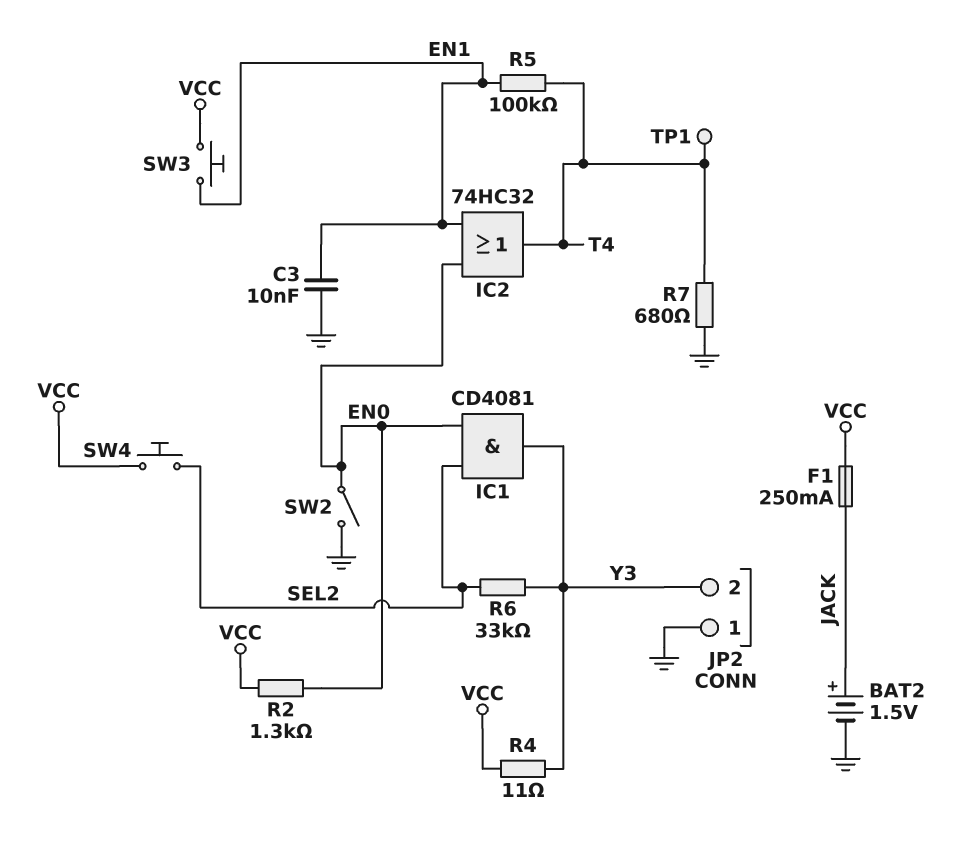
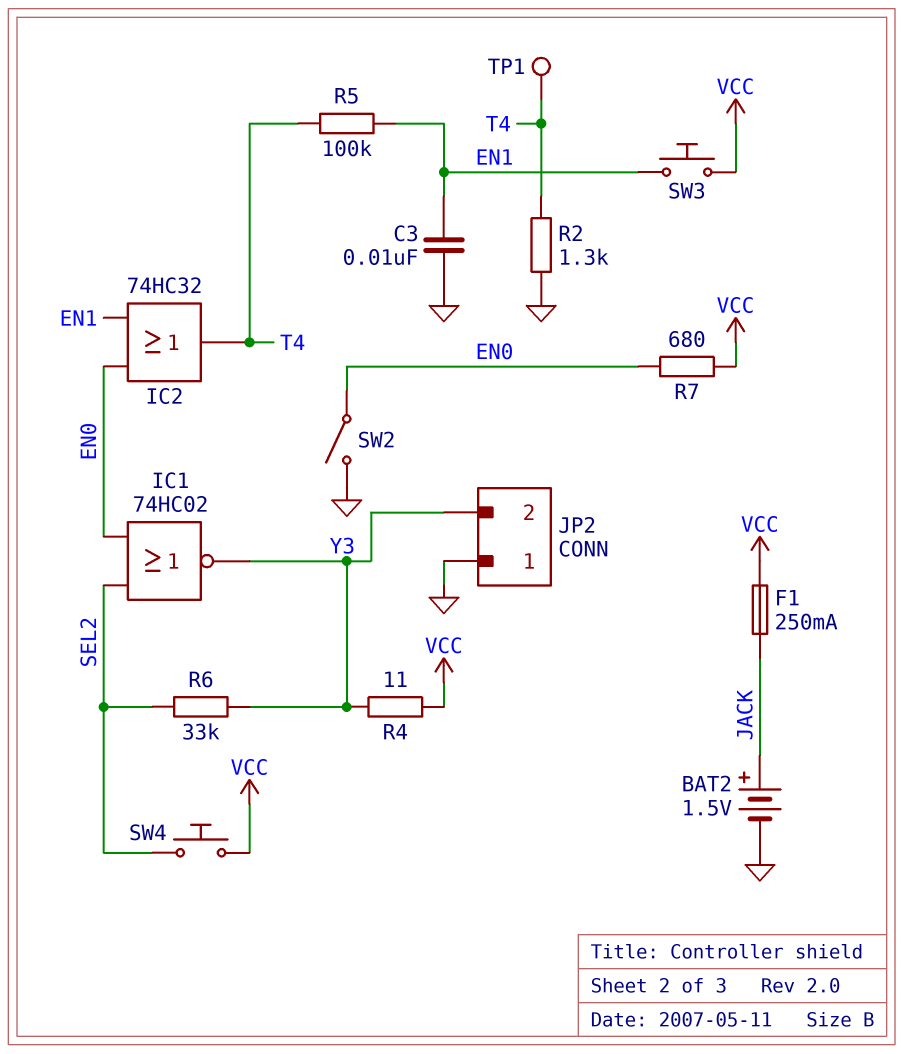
IC1: AND CD4081 (in EN0, in SEL2, out Y3) -> NOR 74HC02 (in EN0, in SEL2, out Y3)
R2: 1.3k (EN0, VCC) -> 1.3k (GND, T4)
R7: 680 (GND, T4) -> 680 (EN0, VCC)

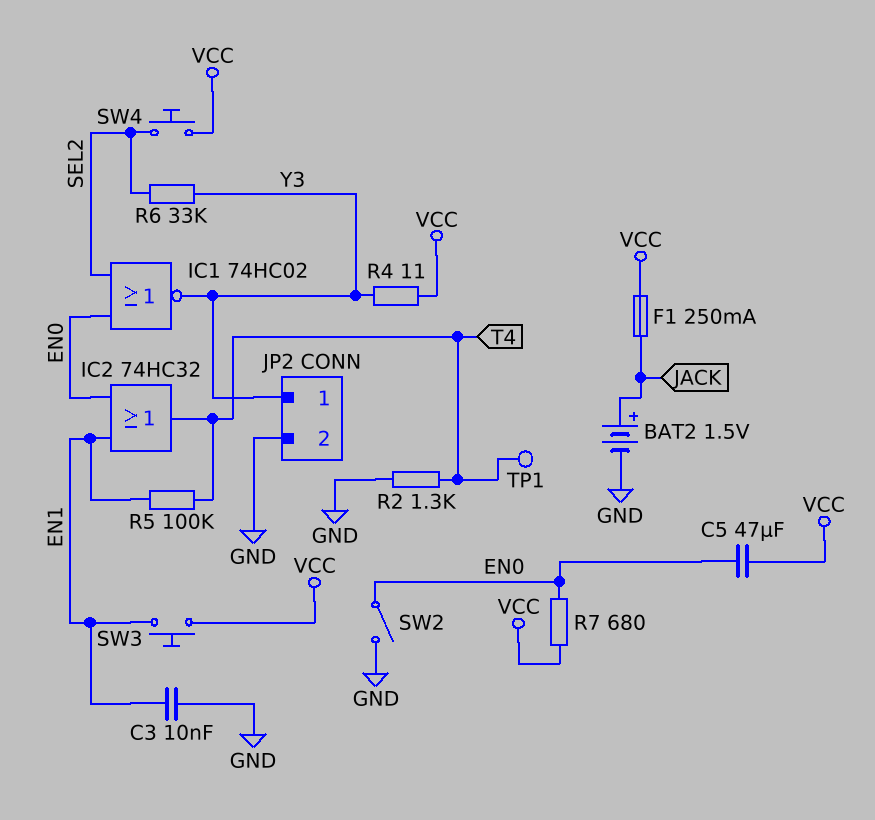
C5: none -> 47uF (EN0, VCC)
JP2 pin 1: GND -> Y3
JP2 pin 2: Y3 -> GND

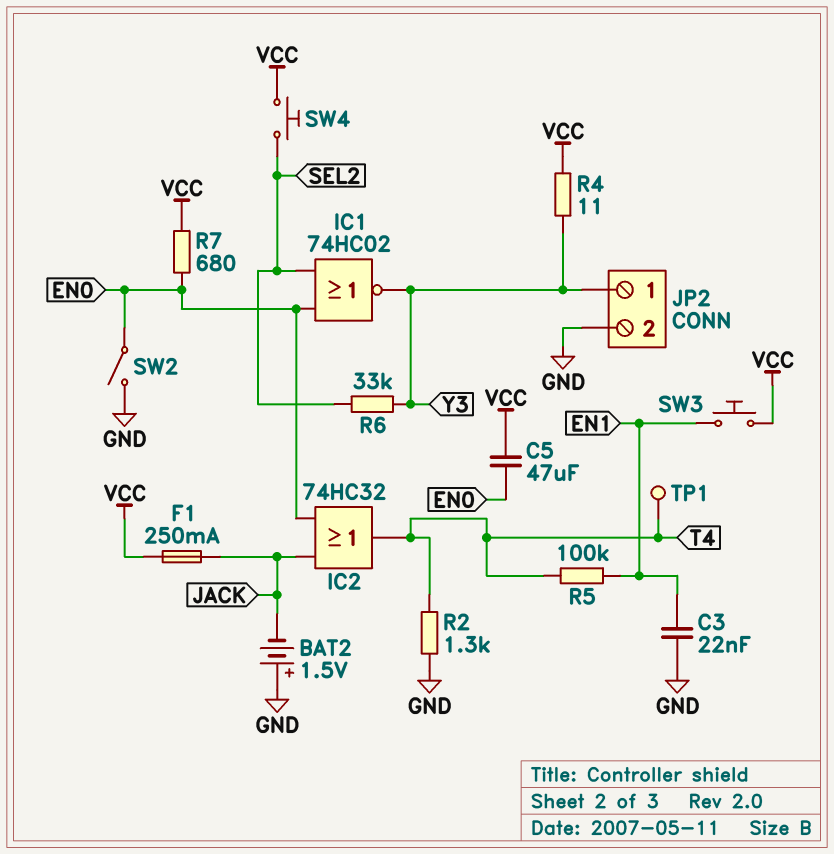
BAT2: 1.5V (plus JACK, minus GND) -> 1.5V (plus GND, minus JACK)
C3: 10nF (EN1, GND) -> 22nF (EN1, GND)
IC2: OR 74HC32 (in EN0, in EN1, out T4) -> OR 74HC32 (in EN0, in JACK, out T4)

